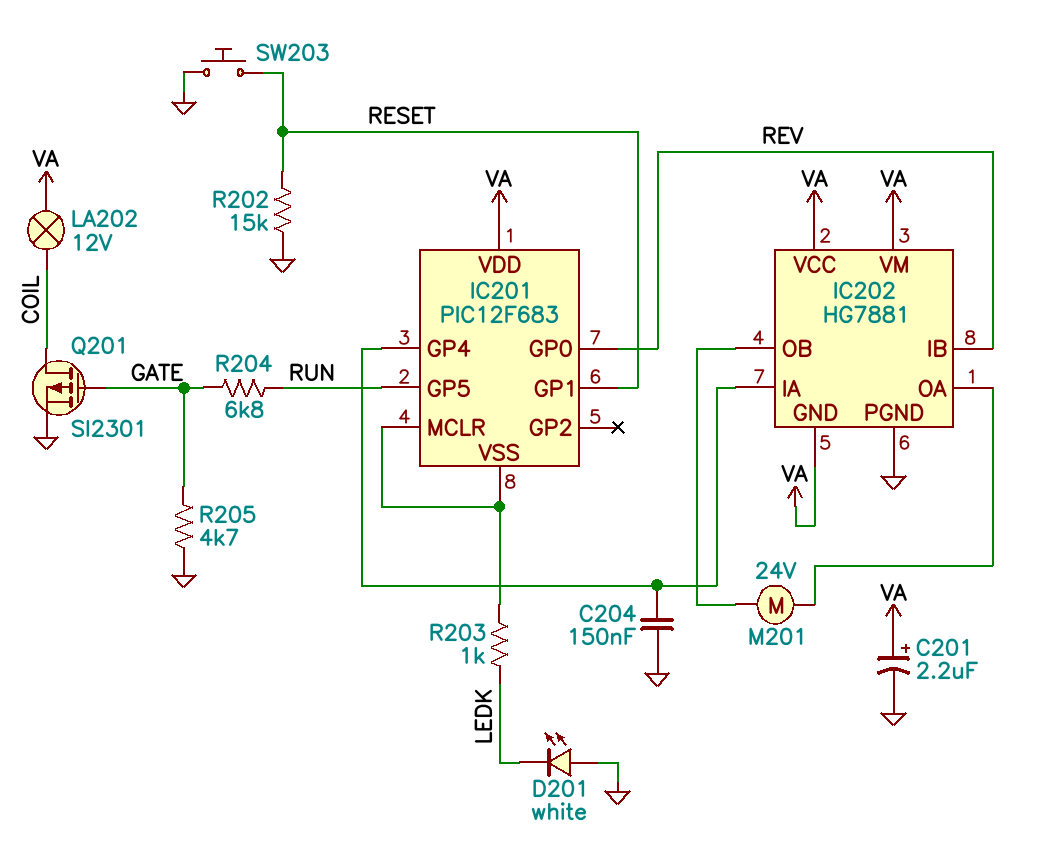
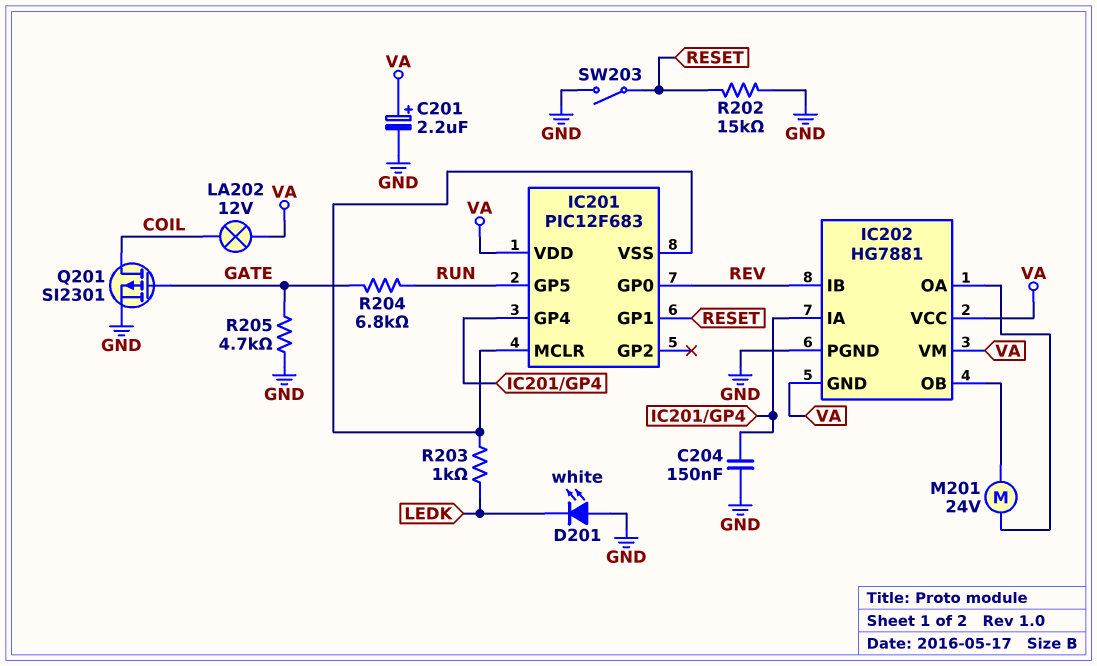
SW203: button (GND, RESET) -> switch (GND, RESET)

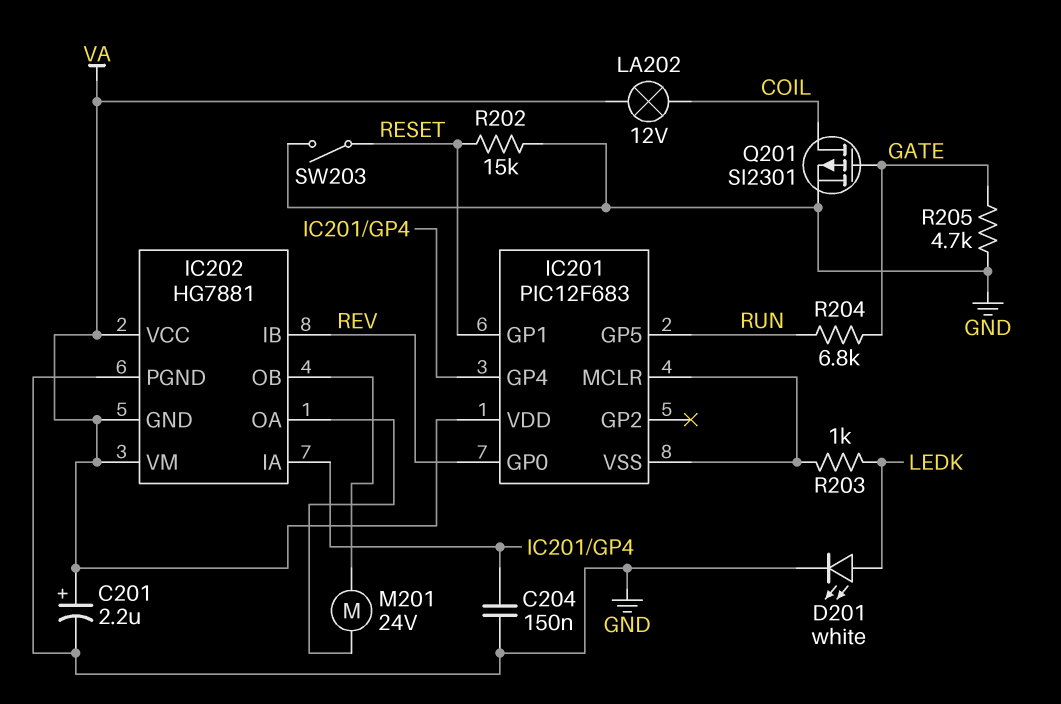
D201: LED white (A GND, K LEDK) -> LED white (A LEDK, K GND)

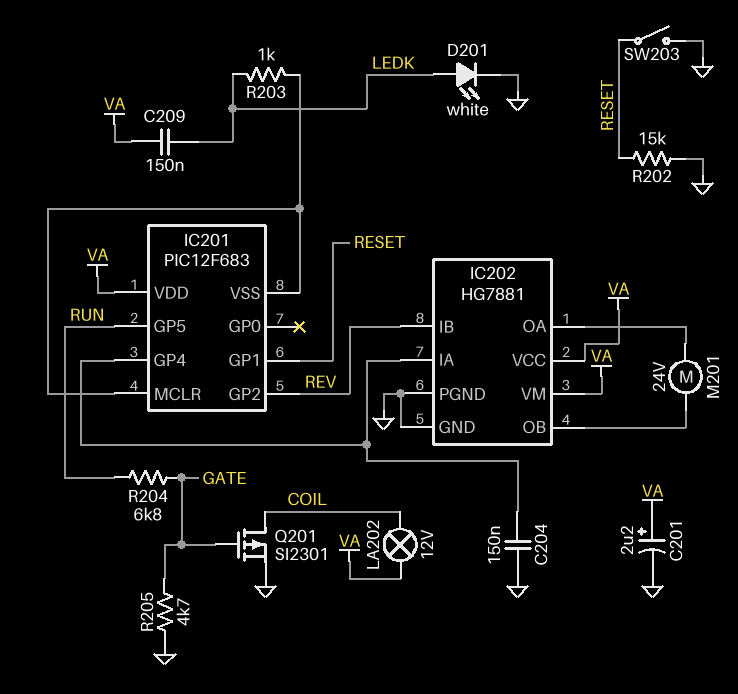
C209: none -> 150nF (LEDK, VA)
IC201 pin GP0: REV -> none
IC201 pin GP2: none -> REV
IC202 pin GND: VA -> GND

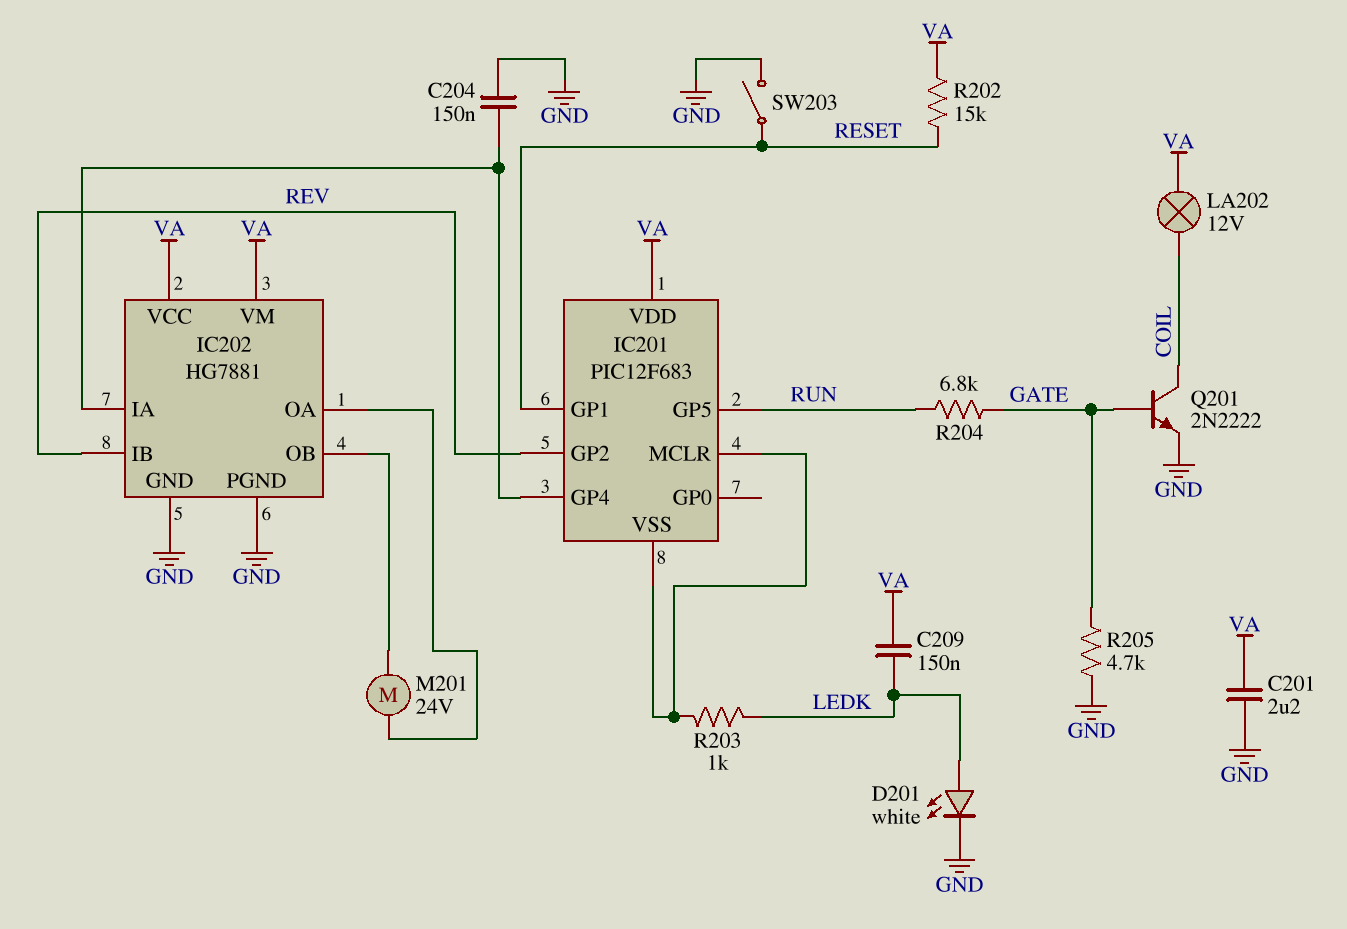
C201: 2.2uF (plus VA, minus GND) -> 2.2uF (GND, VA)
Q201: PMOS SI2301 (G GATE, D COIL, S GND) -> NPN 2N2222 (B GATE, C COIL, E GND)
R202: 15k (GND, RESET) -> 15k (RESET, VA)

